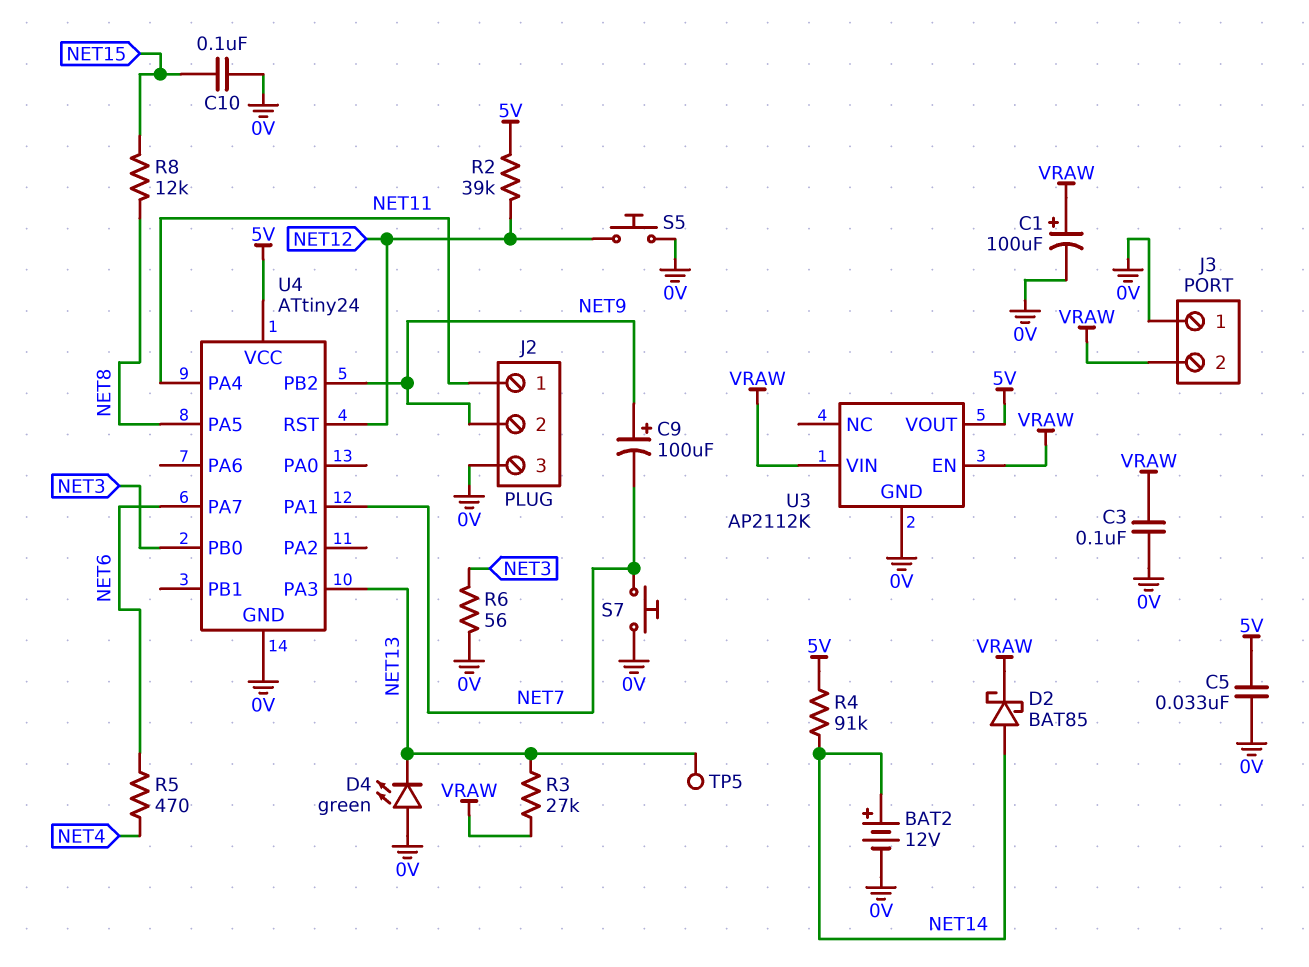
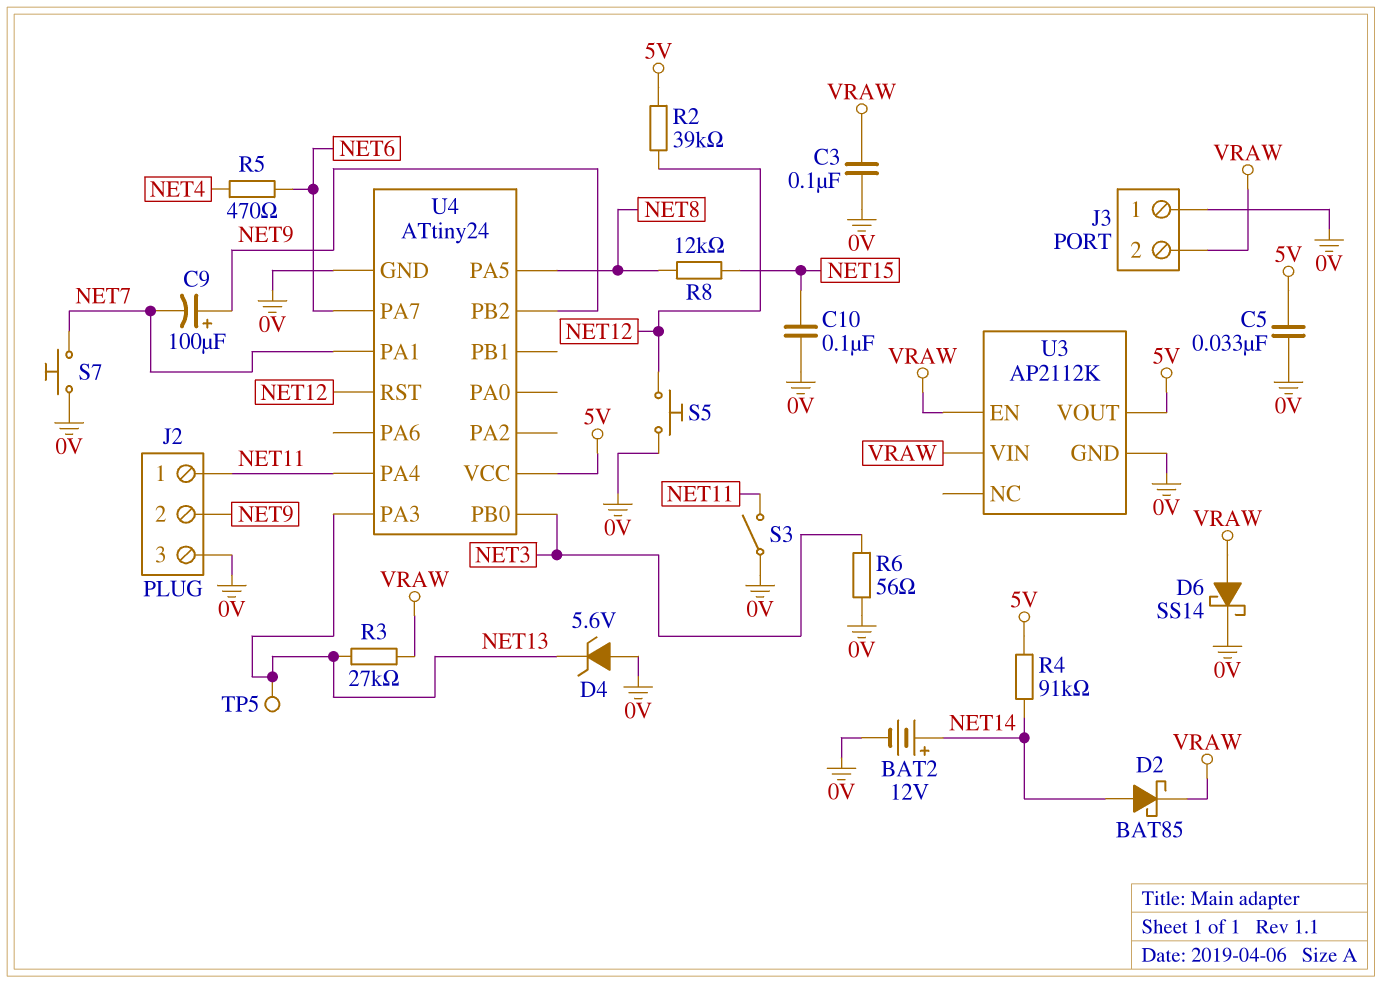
C1: 100uF (plus VRAW, minus 0V) -> none
D4: LED green (A 0V, K NET13) -> zener 5.6V (A 0V, K NET13)
D6: none -> schottky SS14 (A VRAW, K 0V)
S3: none -> switch (0V, NET11)

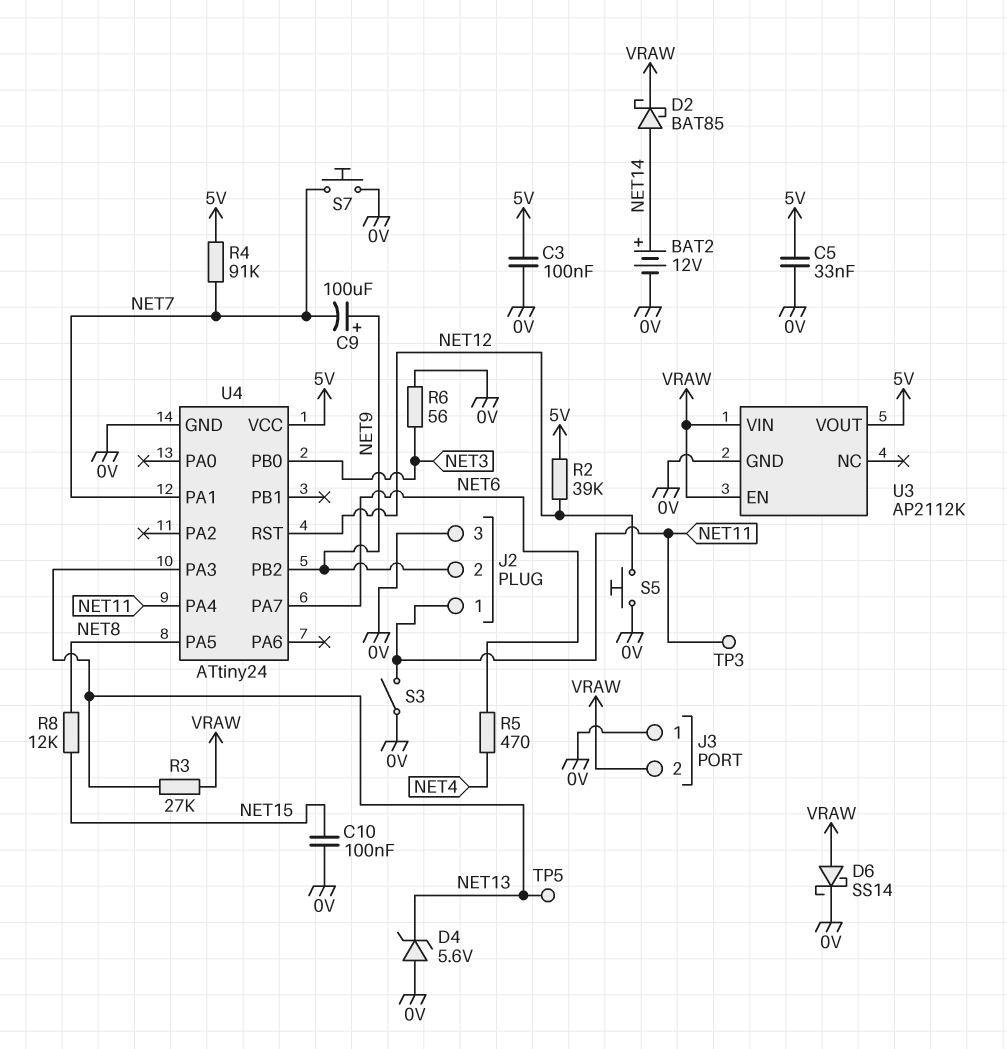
C3: 100nF (0V, VRAW) -> 100nF (0V, 5V)
R4: 91k (5V, NET14) -> 91k (5V, NET7)
TP3: none -> test point (NET11)

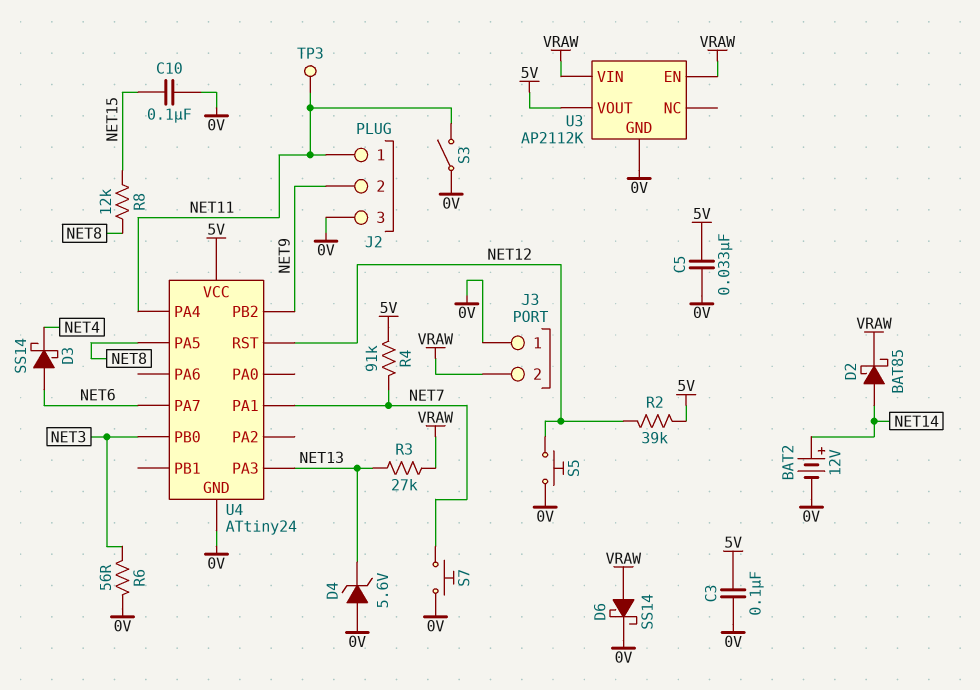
C9: 100uF (plus NET9, minus NET7) -> none
D3: none -> schottky SS14 (A NET6, K NET4)
R5: 470 (NET4, NET6) -> none
TP5: test point (NET13) -> none

